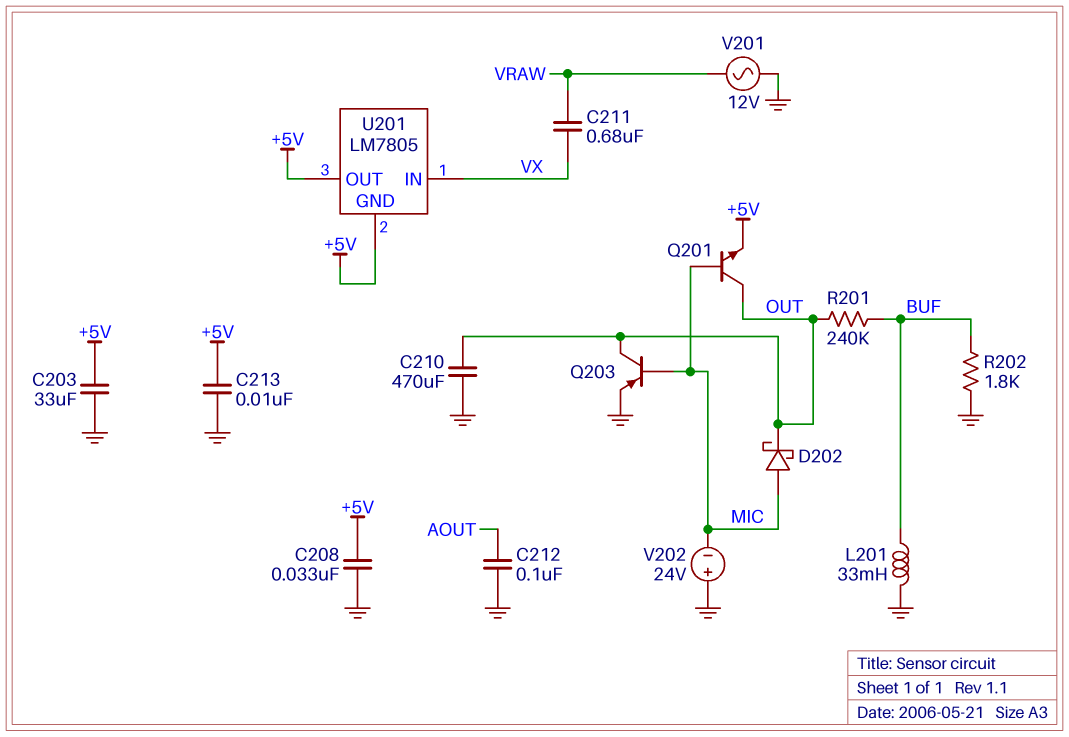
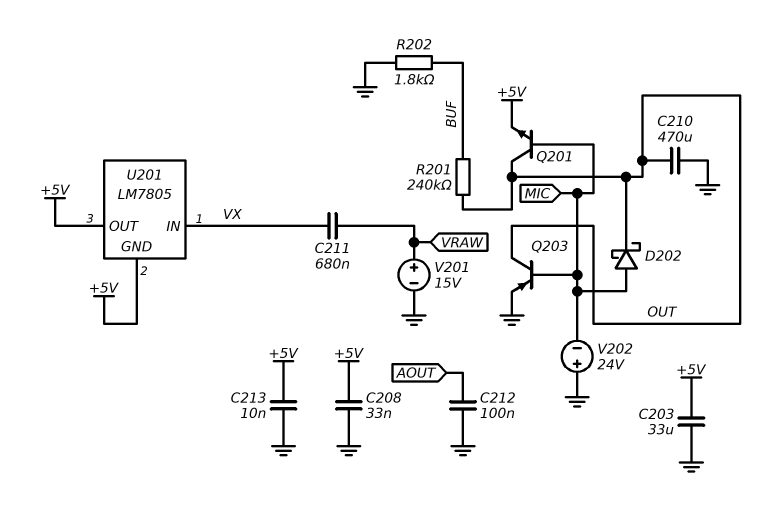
L201: 33mH (BUF, GND) -> none
V201: AC 12V (GND, VRAW) -> 15V (plus VRAW, minus GND)

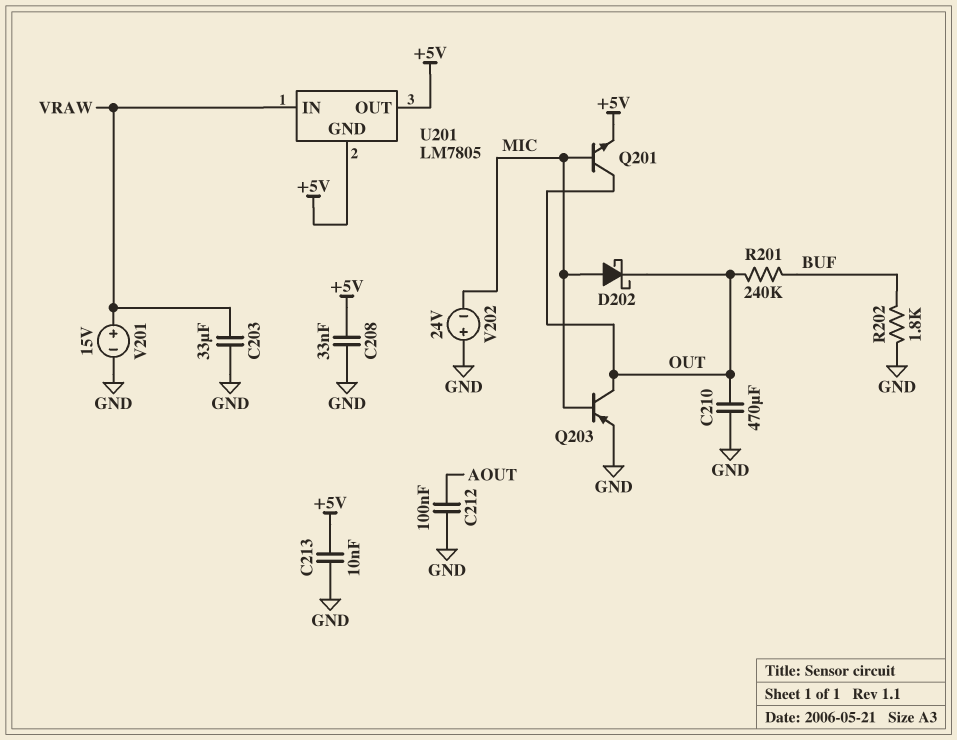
C203: 33uF (+5V, GND) -> 33uF (GND, VRAW)
C211: 680nF (VRAW, VX) -> none
U201 pin IN: VX -> VRAW

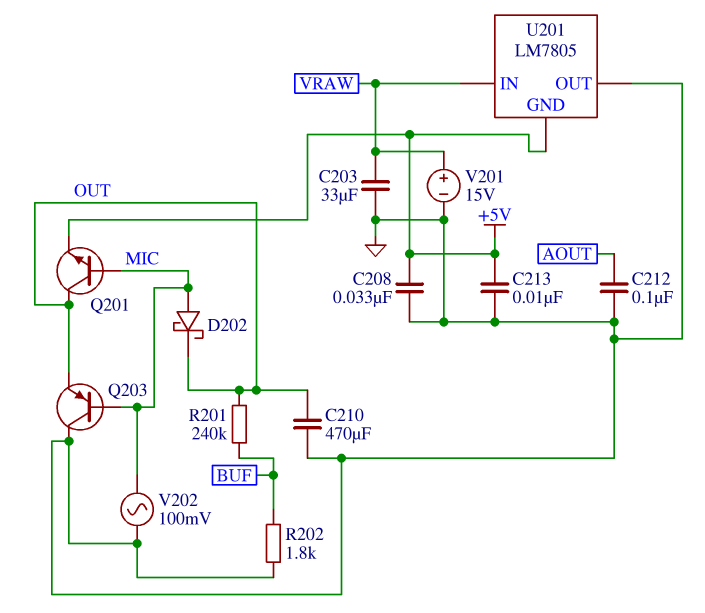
Q203: PNP (B MIC, C OUT, E GND) -> PNP (B MIC, C GND, E OUT)
U201 pin OUT: +5V -> GND
V202: 24V (plus GND, minus MIC) -> AC 100mV (GND, MIC)

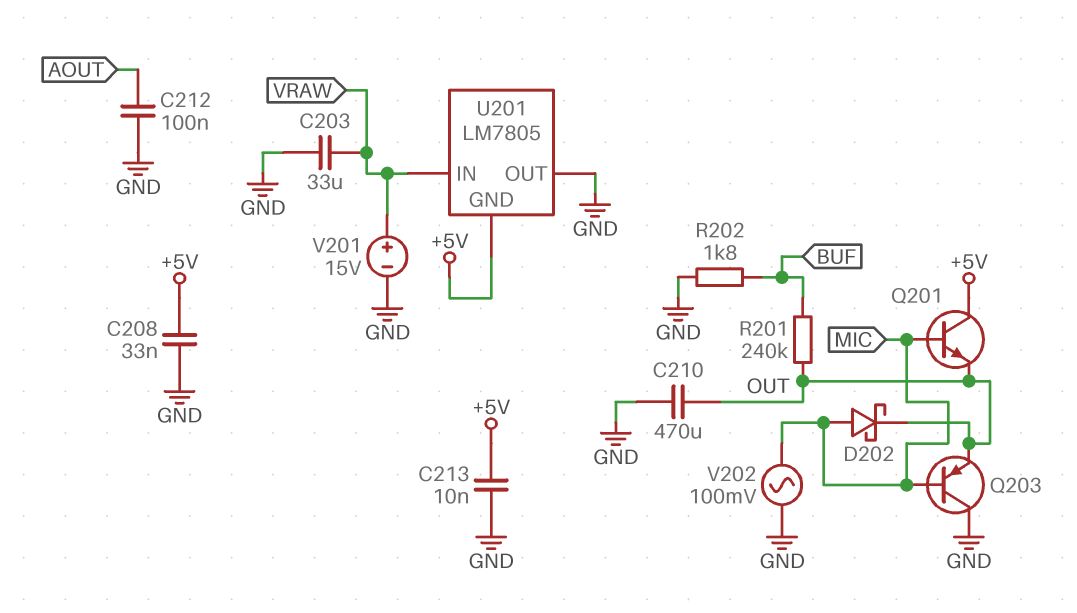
Q201: NPN (B MIC, C OUT, E +5V) -> NPN (B MIC, C +5V, E OUT)

